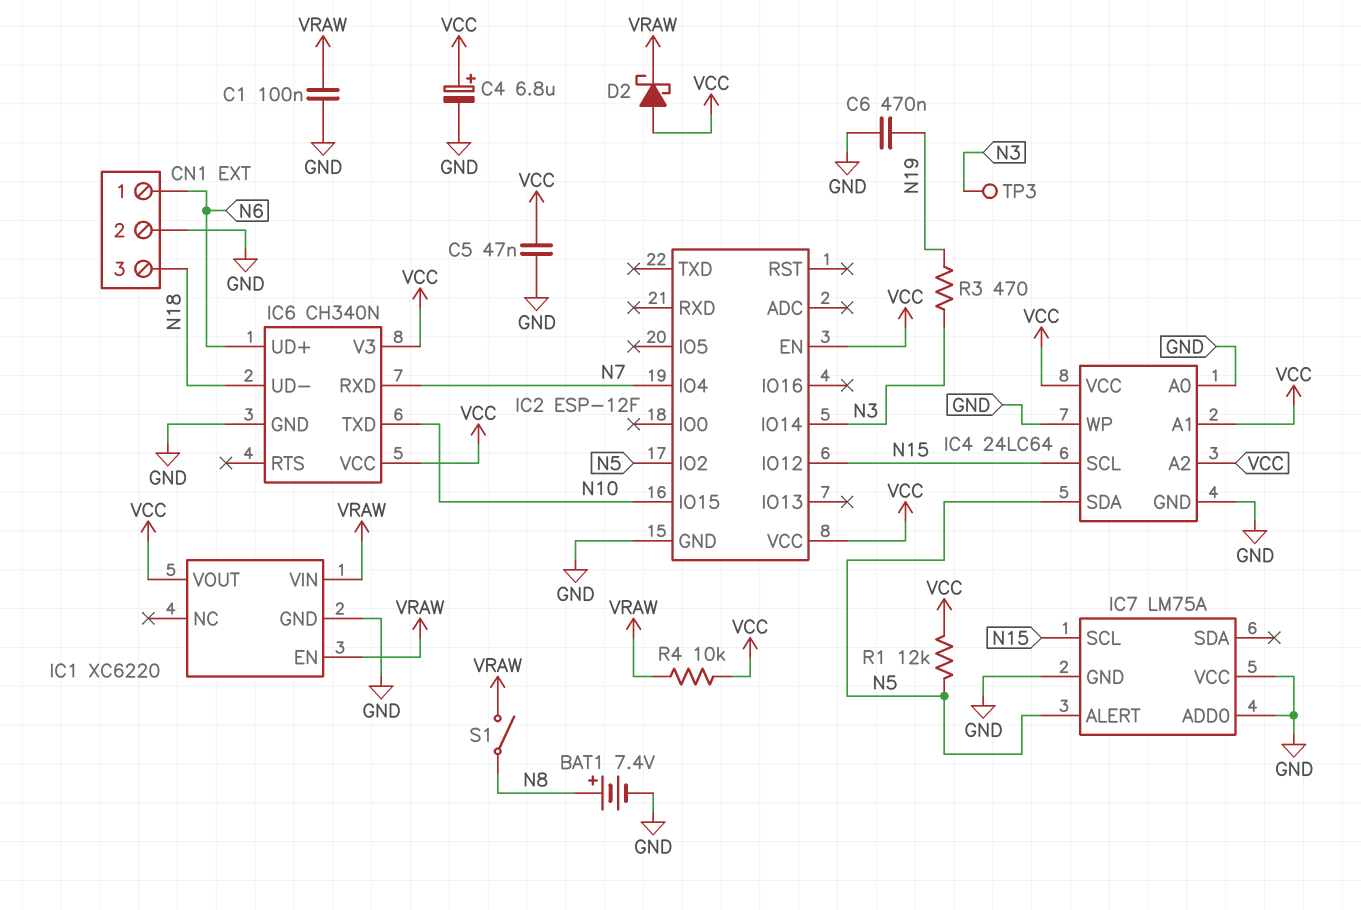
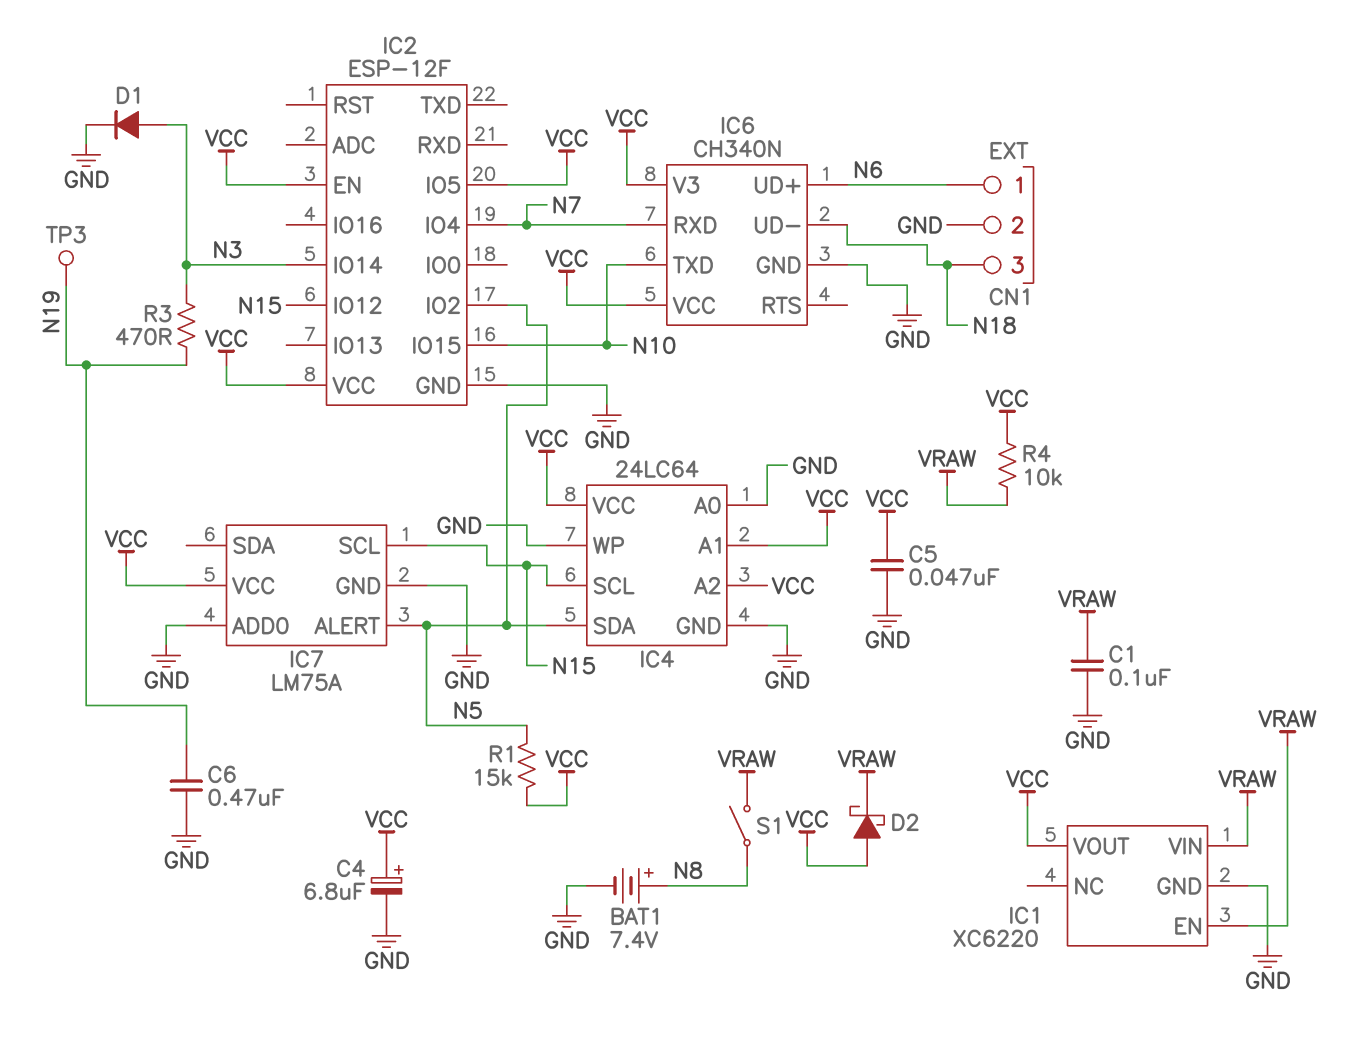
D1: none -> diode (A N3, K GND)
IC2 pin IO5: none -> VCC
IC7 pin VCC: GND -> VCC
R1: 12k (N5, VCC) -> 15k (N5, VCC)
TP3: test point (N3) -> test point (N19)

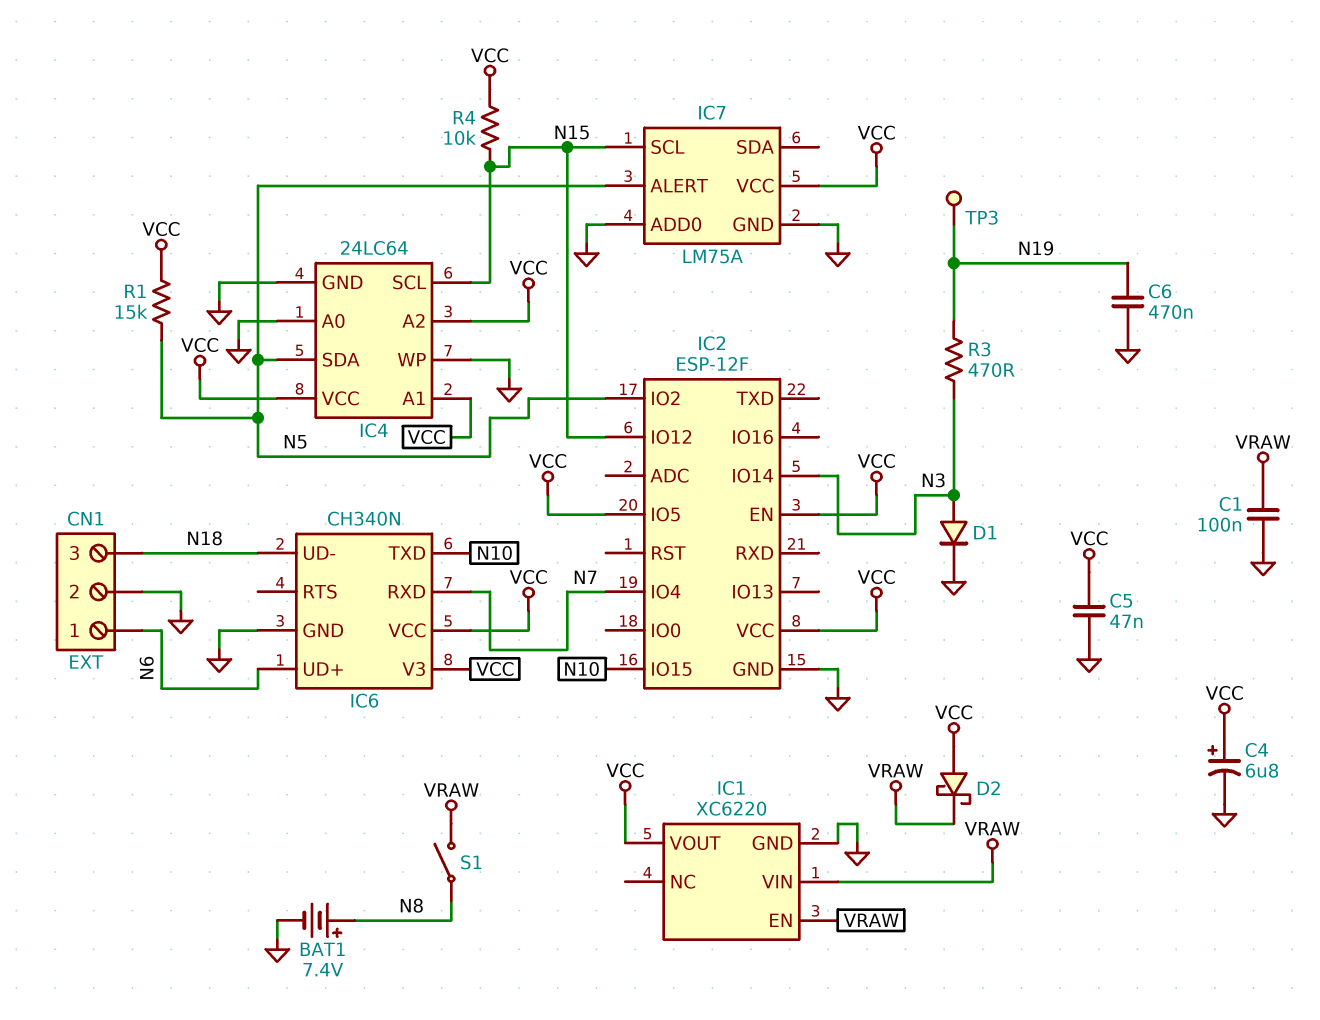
R4: 10k (VCC, VRAW) -> 10k (N15, VCC)

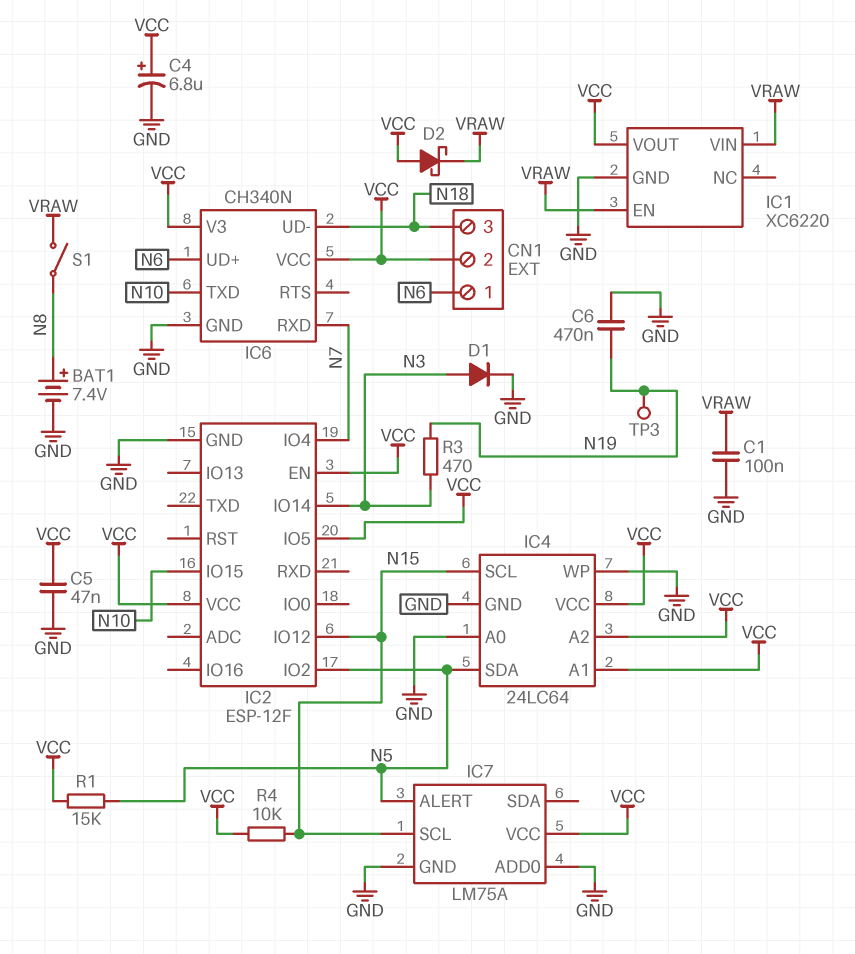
CN1 pin 2: GND -> VCC

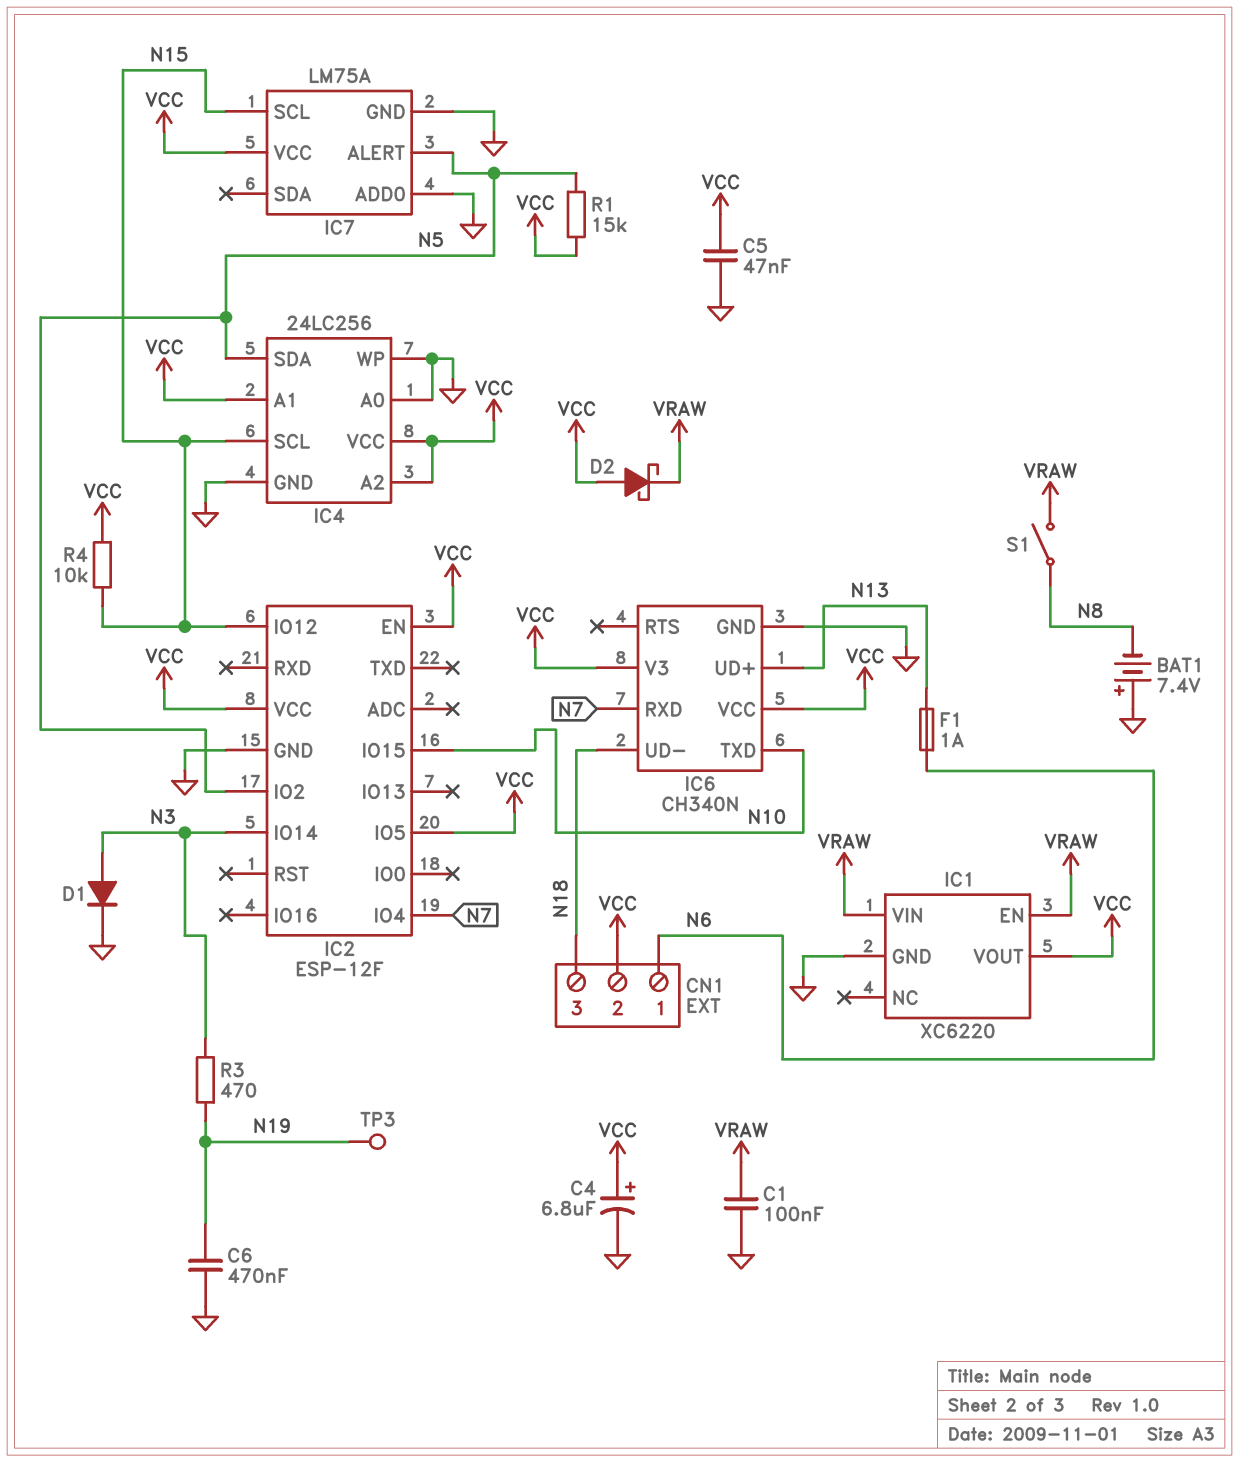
BAT1: 7.4V (plus N8, minus GND) -> 7.4V (plus GND, minus N8)
F1: none -> 1A (N6, N13)
IC4: 24LC64 -> 24LC256
IC6 pin UD+: N6 -> N13

